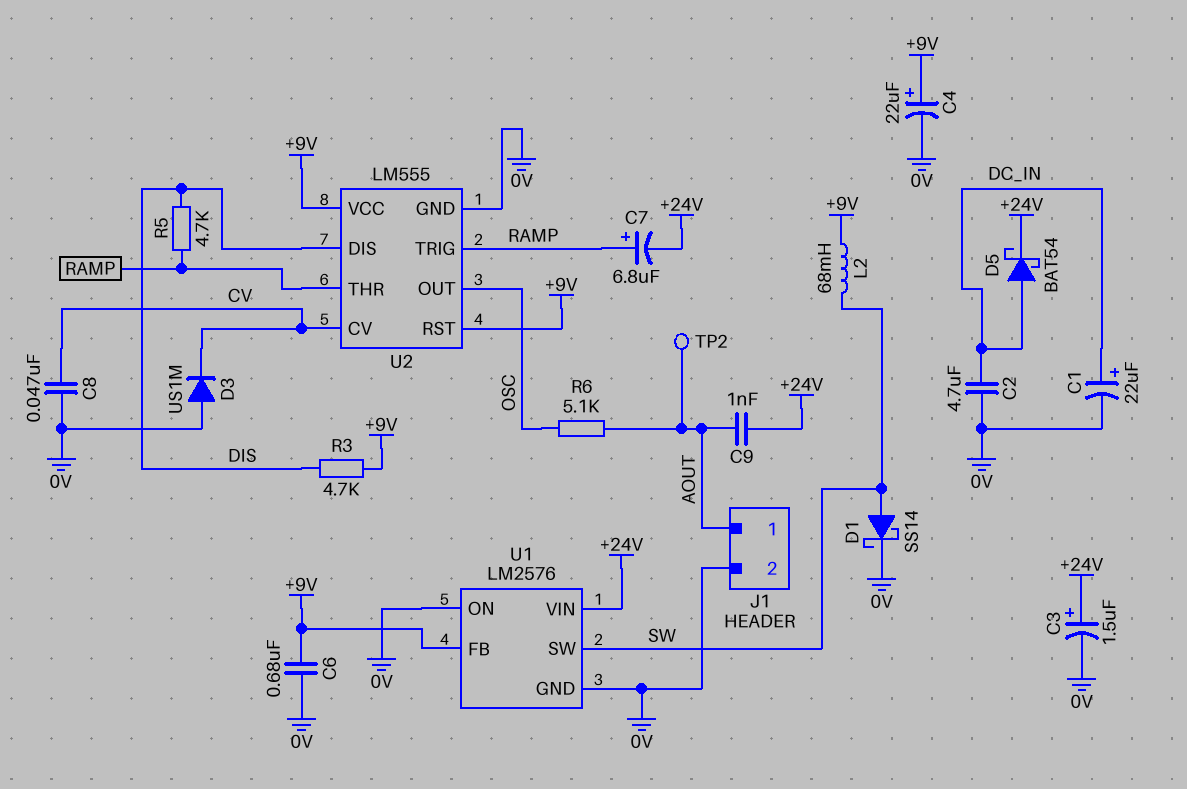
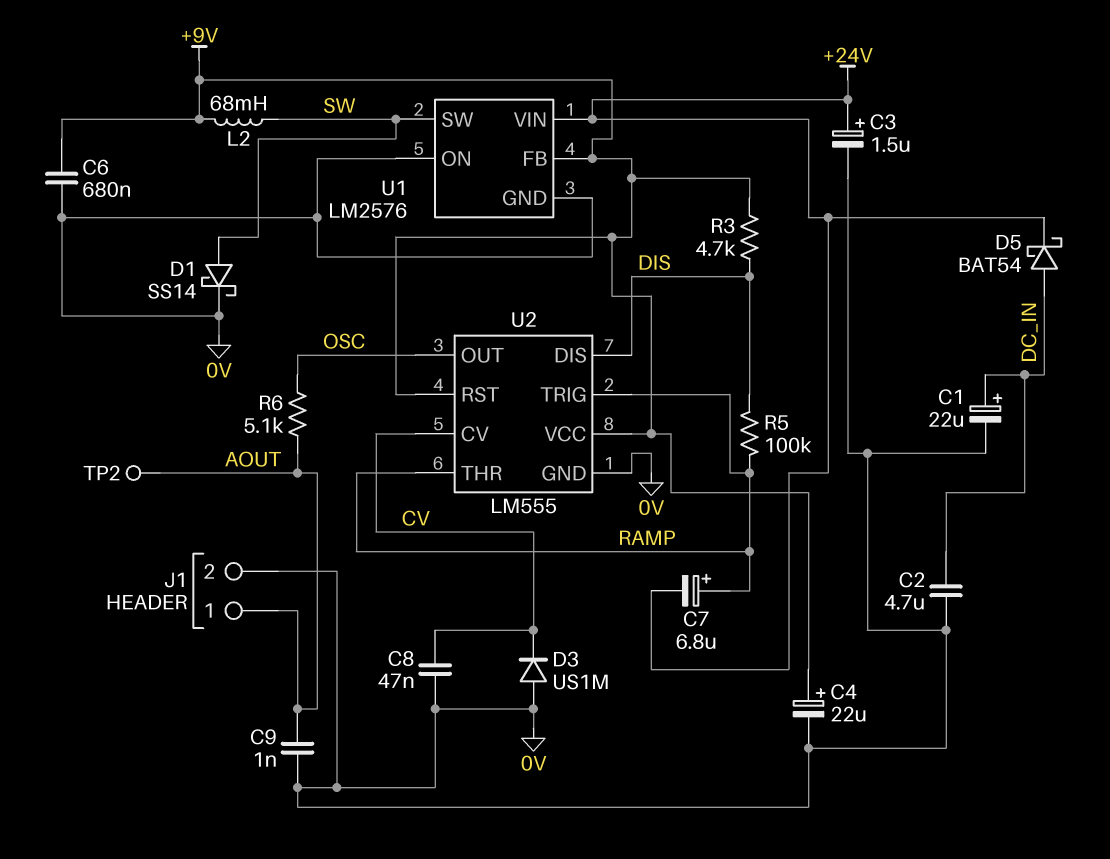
C9: 1nF (+24V, AOUT) -> 1nF (0V, AOUT)
R5: 4.7k (DIS, RAMP) -> 100k (DIS, RAMP)

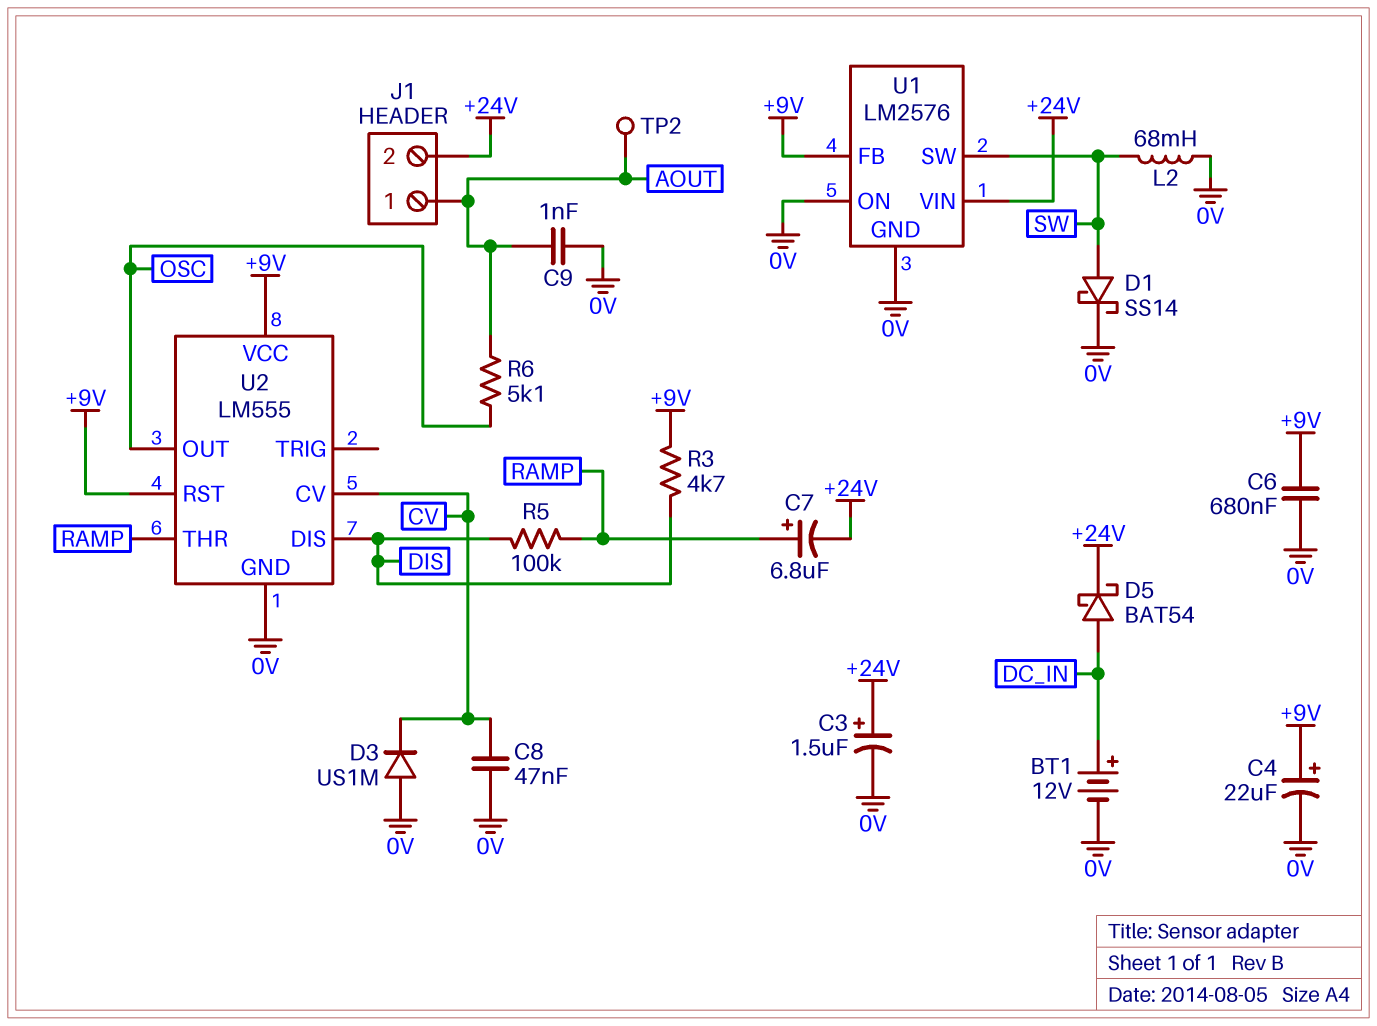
BT1: none -> 12V (plus DC_IN, minus 0V)
C1: 22uF (plus DC_IN, minus 0V) -> none
C2: 4.7uF (0V, DC_IN) -> none
J1 pin 2: 0V -> +24V
L2: 68mH (+9V, SW) -> 68mH (0V, SW)
U2 pin TRIG: RAMP -> none

